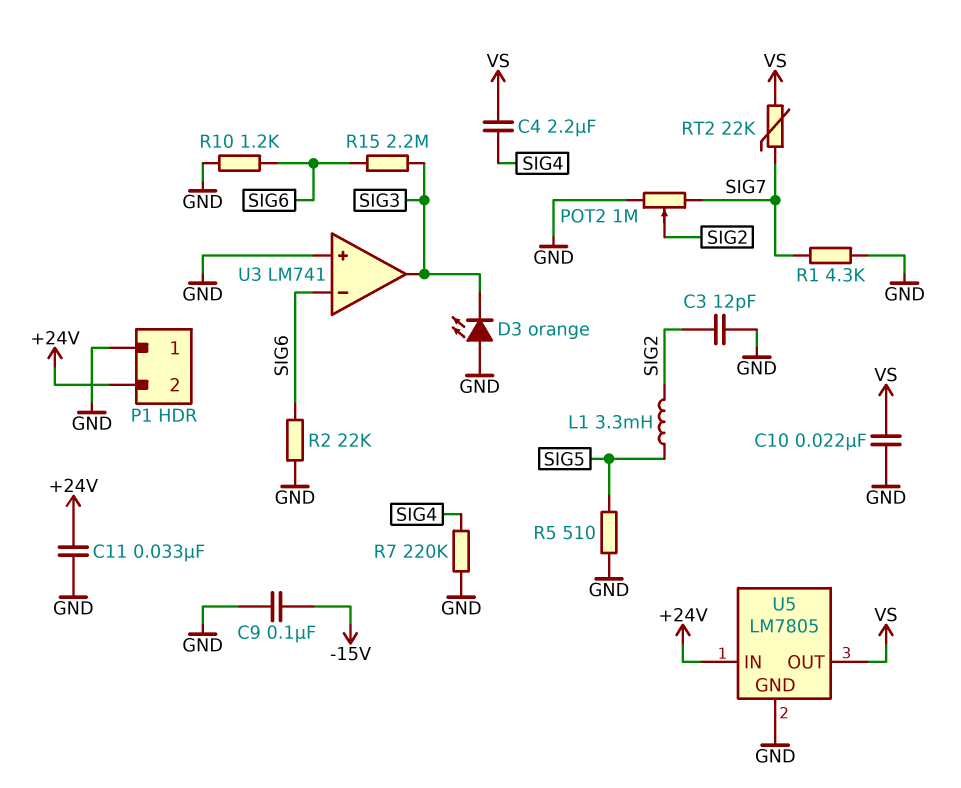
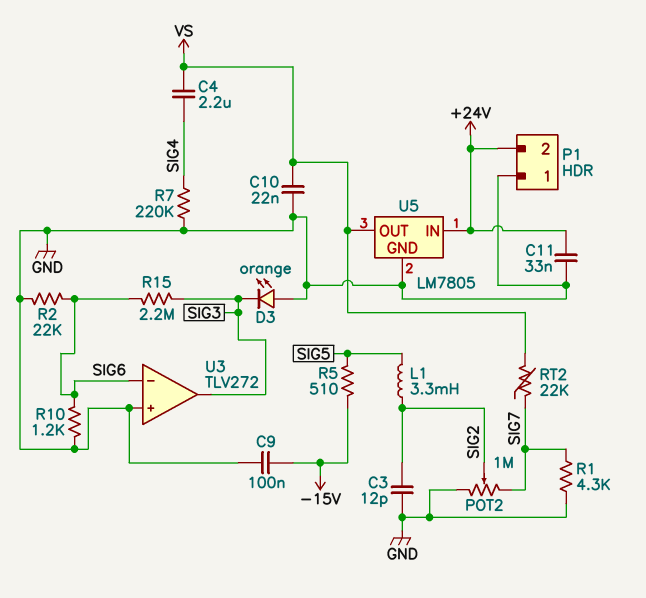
R5: 510 (GND, SIG5) -> 510 (-15V, SIG5)
U3: LM741 -> TLV272

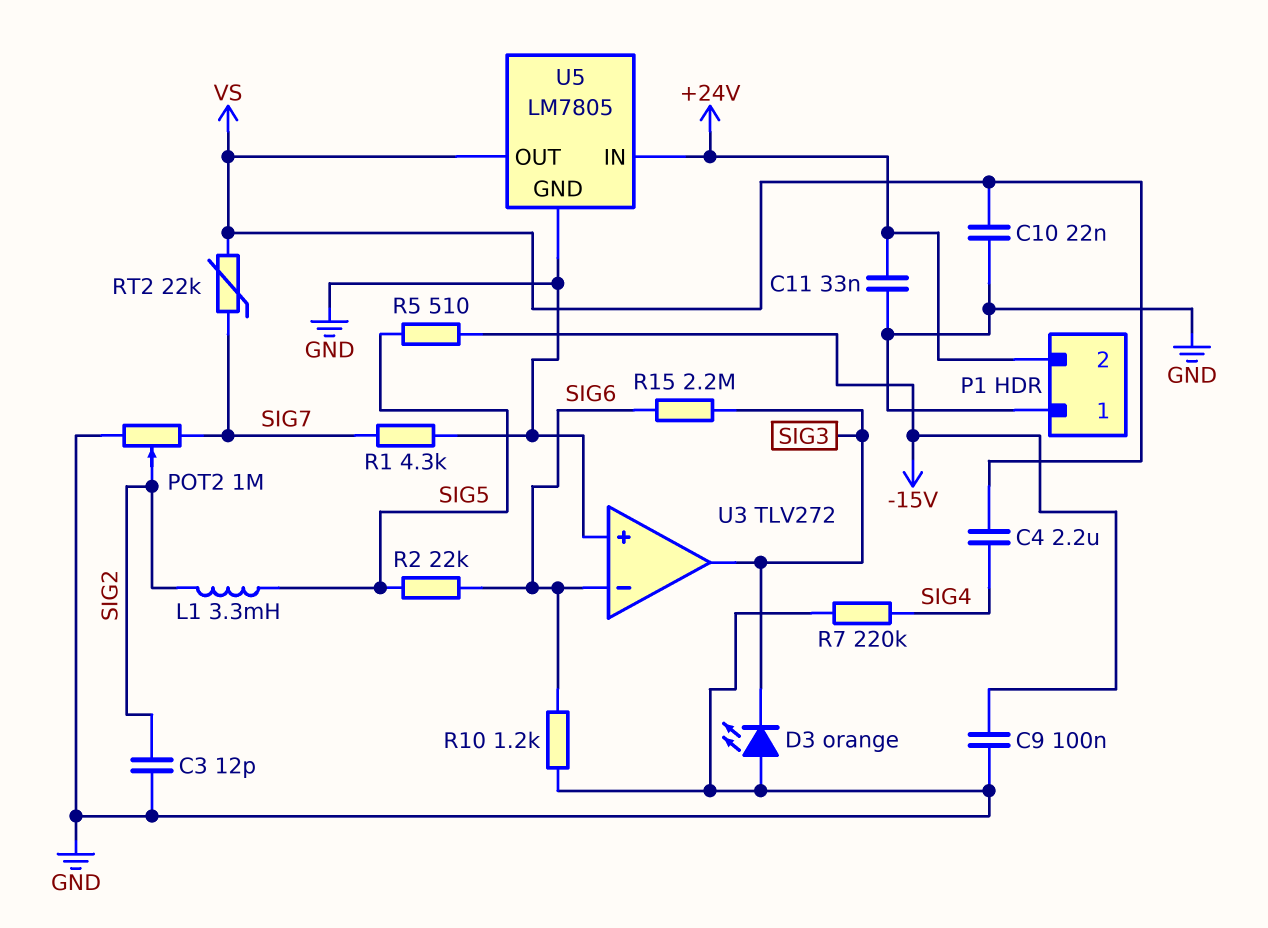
R2: 22k (GND, SIG6) -> 22k (SIG5, SIG6)

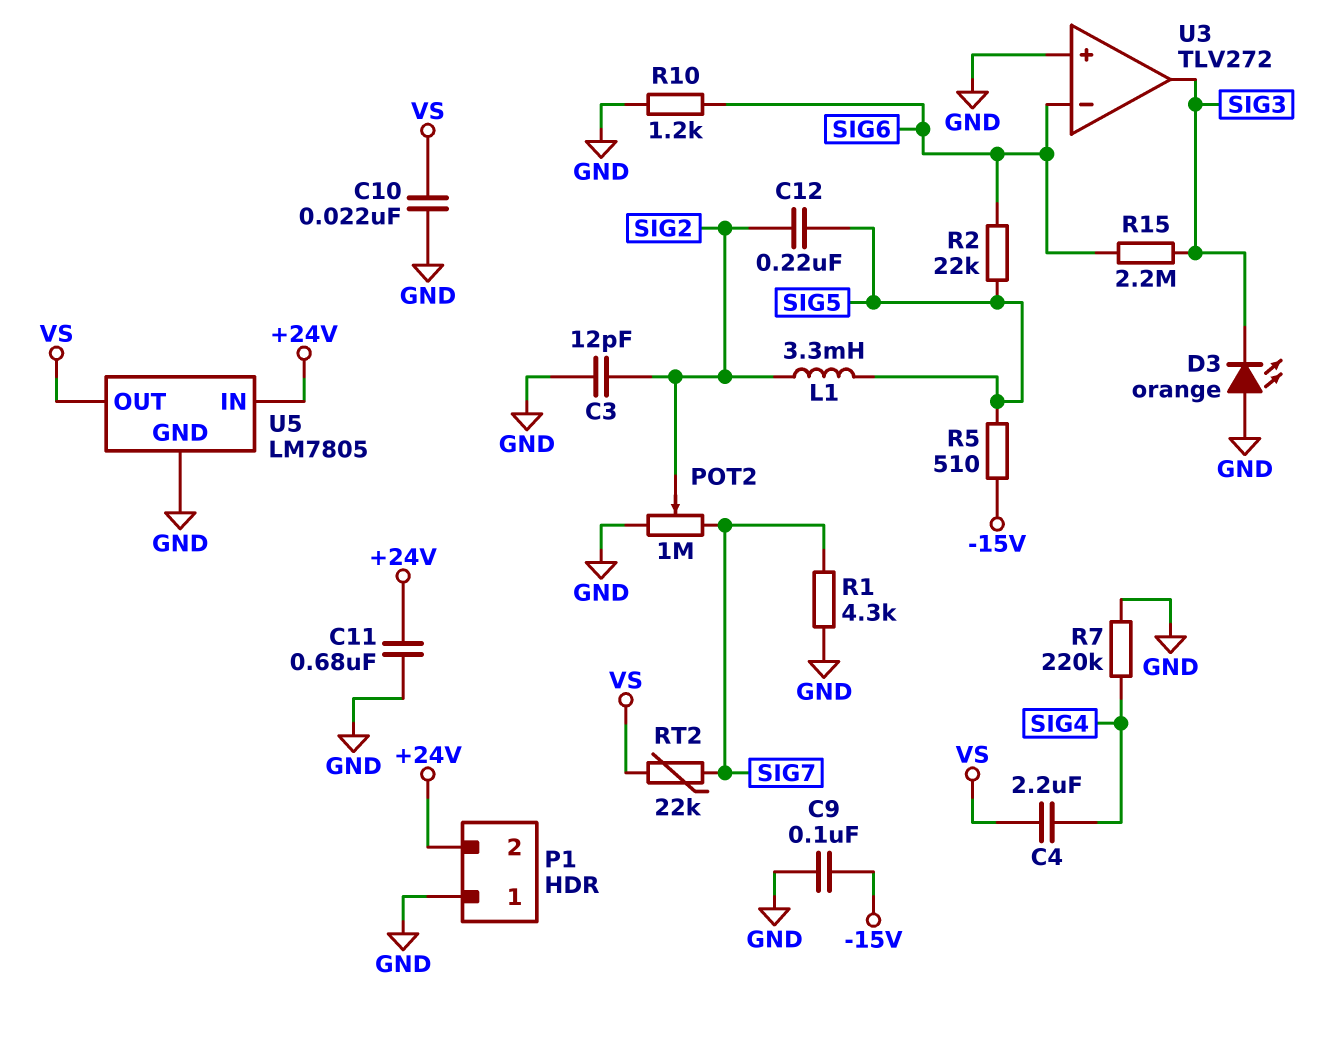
C11: 33nF (+24V, GND) -> 680nF (+24V, GND)
C12: none -> 220nF (SIG2, SIG5)

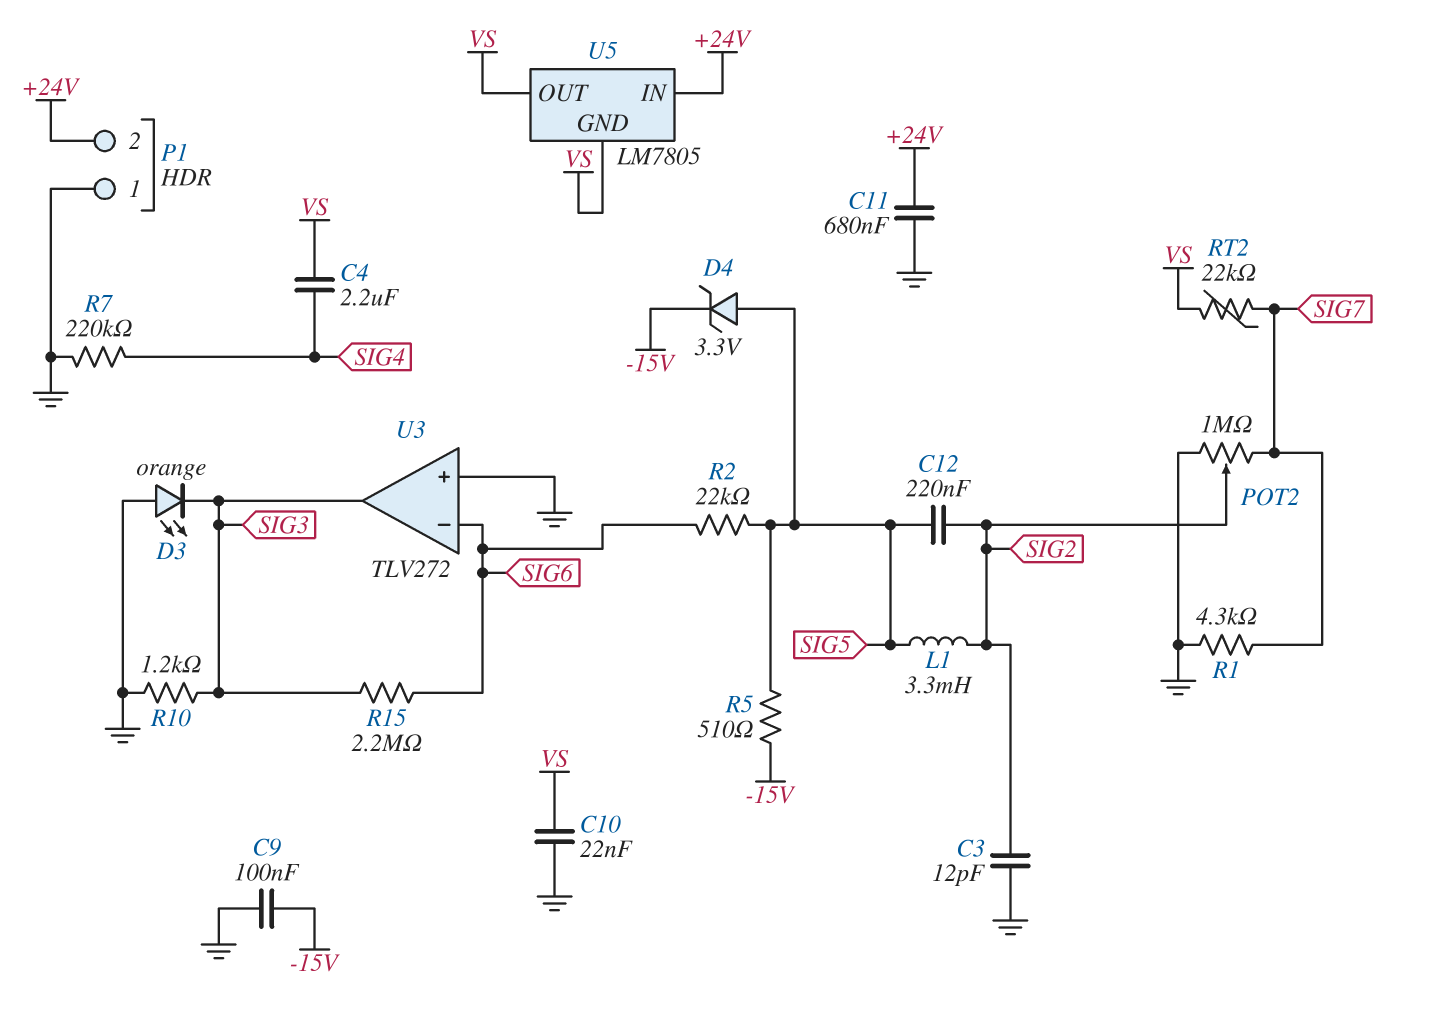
D4: none -> zener 3.3V (A SIG5, K -15V)
R10: 1.2k (GND, SIG6) -> 1.2k (GND, SIG3)
U5 pin GND: GND -> VS

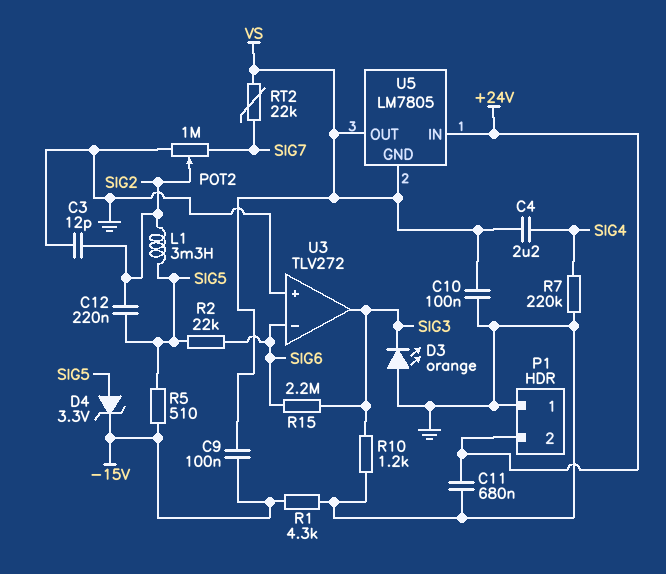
C9: 100nF (-15V, GND) -> 100nF (-15V, VS)
C10: 22nF (GND, VS) -> 100nF (GND, VS)
R1: 4.3k (GND, SIG7) -> 4.3k (-15V, GND)

